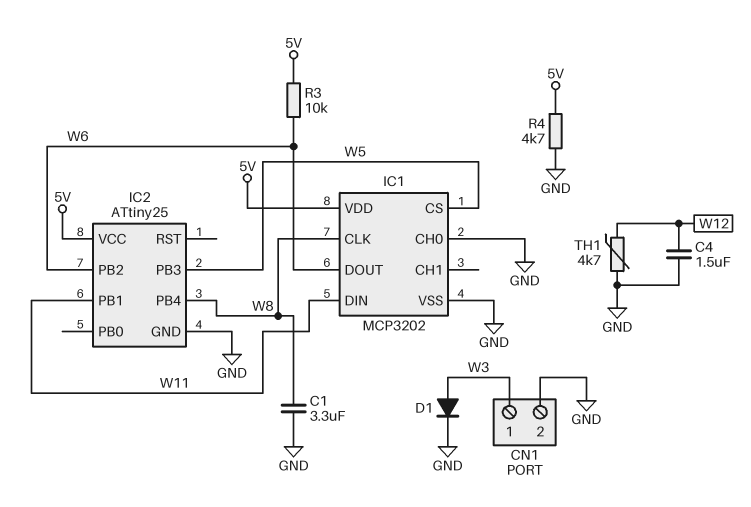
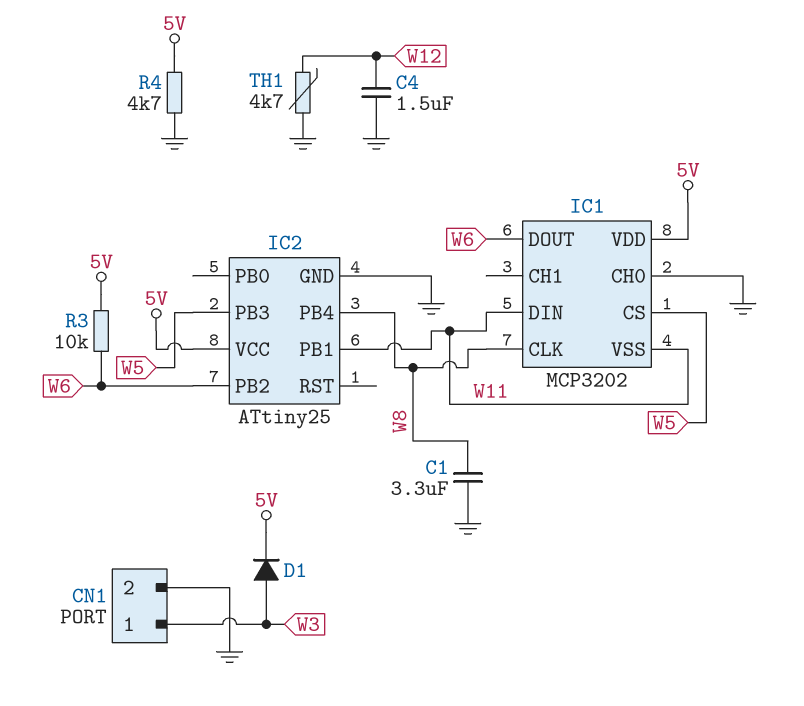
D1: diode (A W3, K GND) -> diode (A W3, K 5V)
IC1 pin VSS: GND -> W11

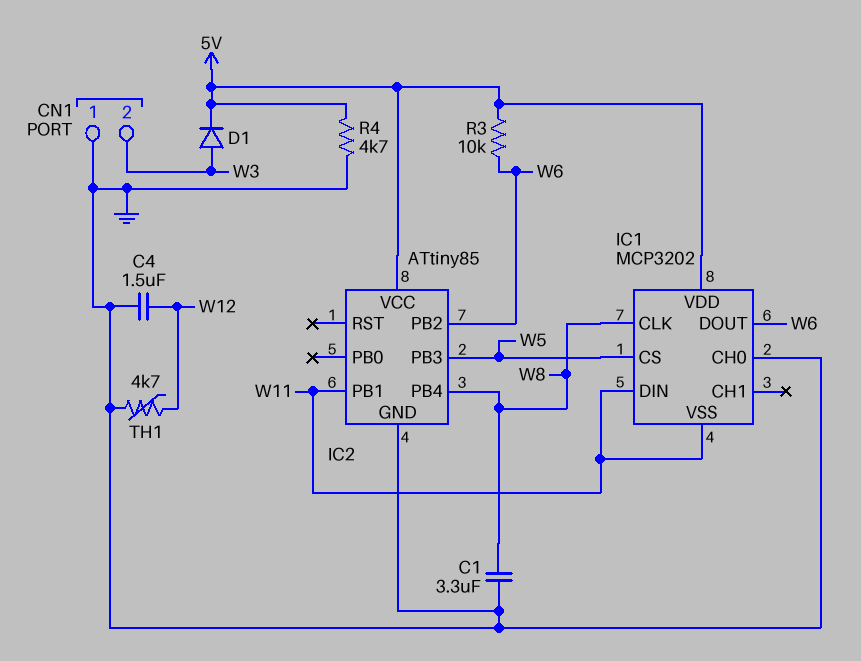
CN1 pin 1: W3 -> GND
CN1 pin 2: GND -> W3
IC2: ATtiny25 -> ATtiny85

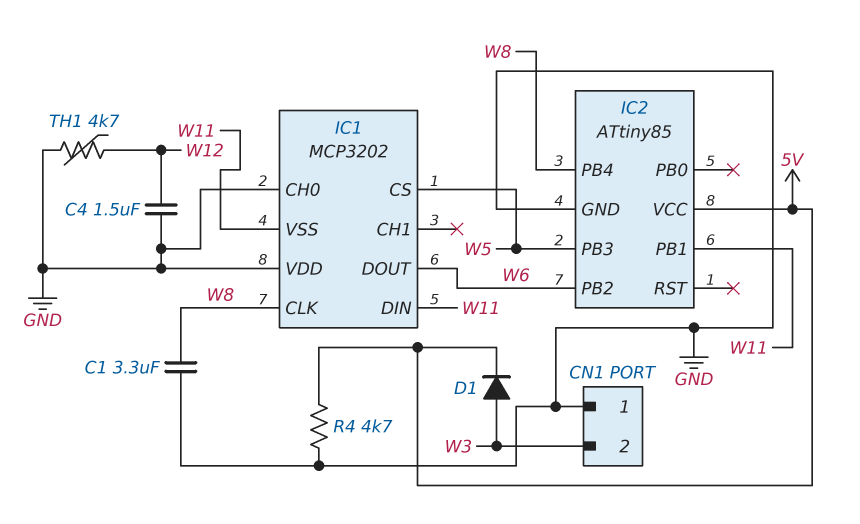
IC1 pin VDD: 5V -> GND
R3: 10k (5V, W6) -> none

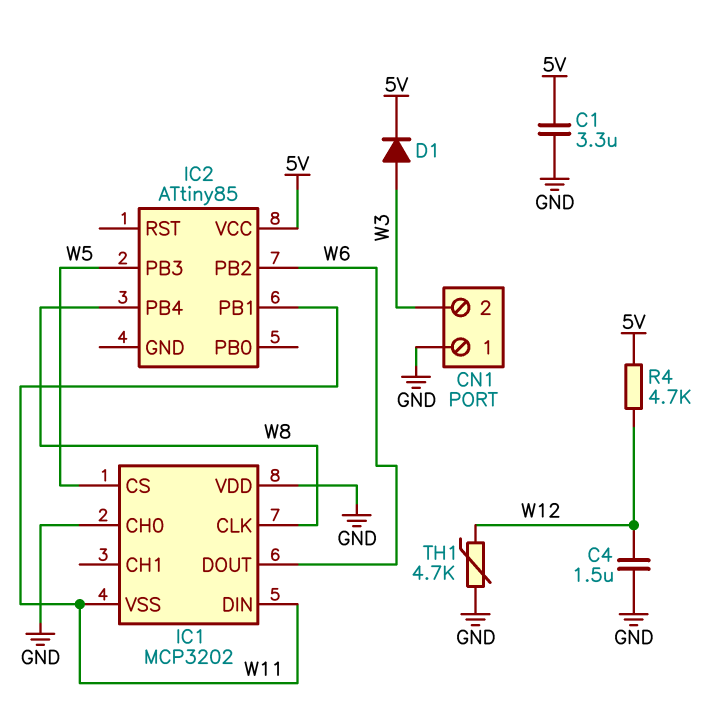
C1: 3.3uF (GND, W8) -> 3.3uF (5V, GND)
IC2 pin GND: GND -> none
R4: 4.7k (5V, GND) -> 4.7k (5V, W12)

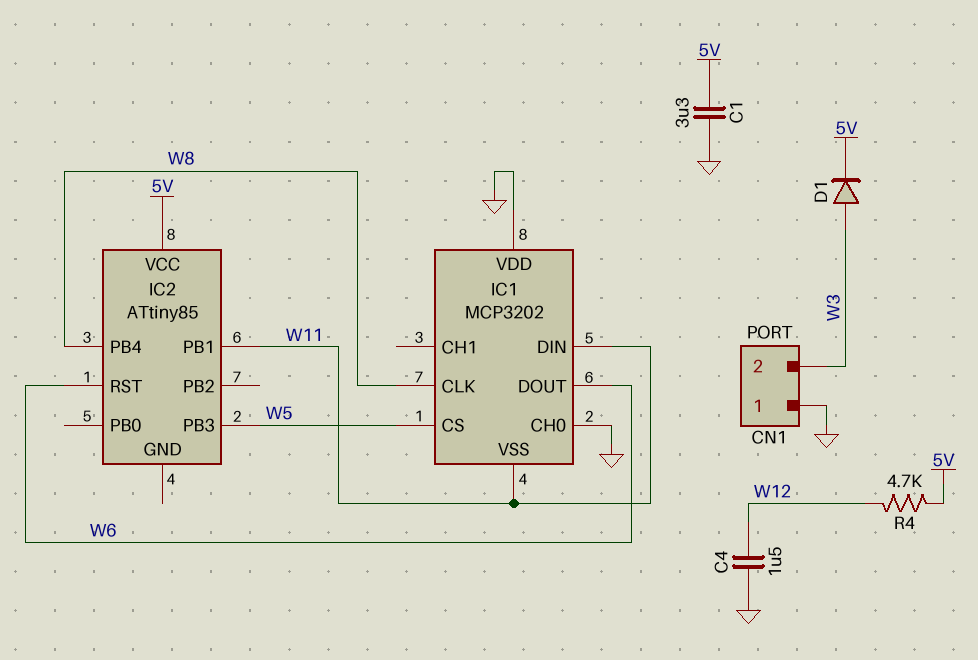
IC2 pin PB2: W6 -> none
IC2 pin RST: none -> W6
TH1: 4.7k (GND, W12) -> none

